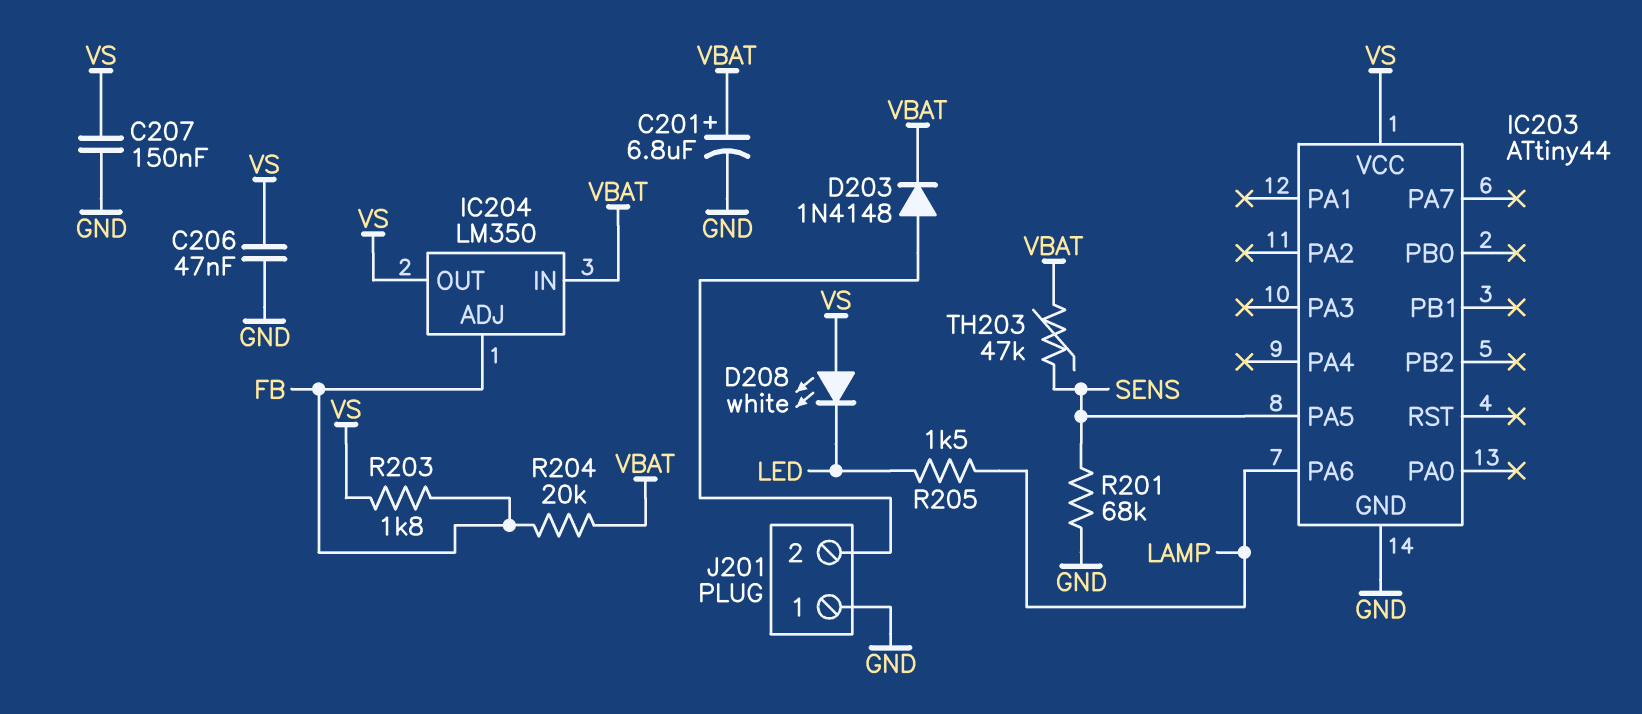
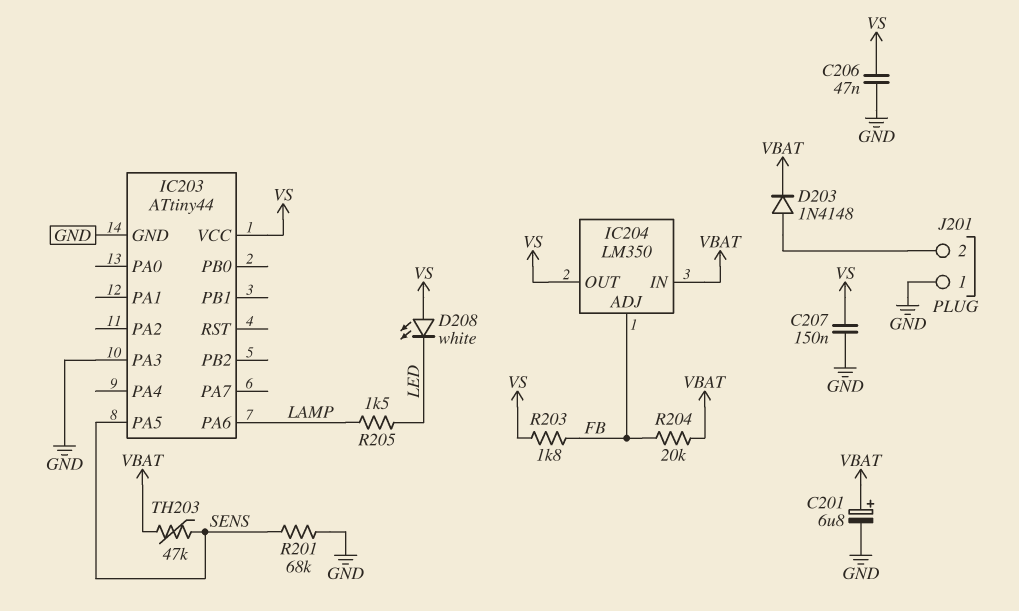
IC203 pin PA3: none -> GND

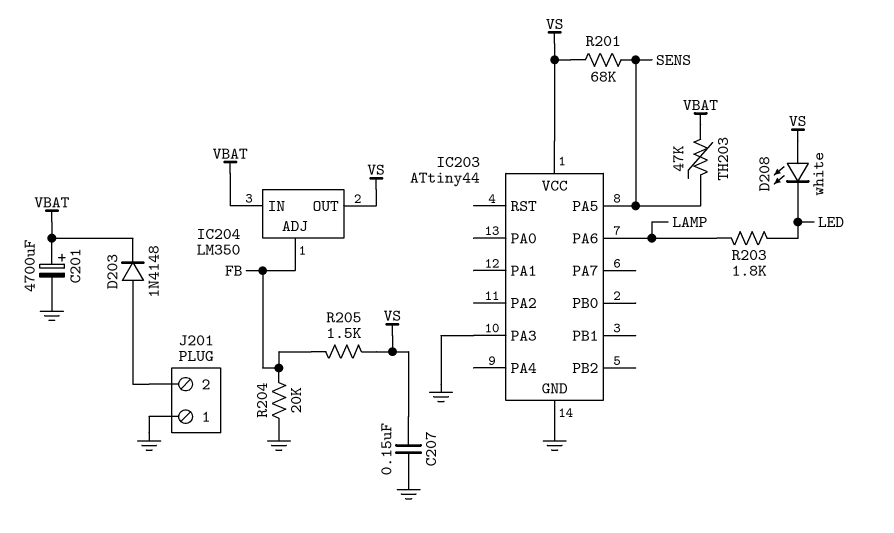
C201: 6.8uF (plus VBAT, minus GND) -> 4700uF (plus VBAT, minus GND)
C206: 47nF (GND, VS) -> none
R201: 68k (GND, SENS) -> 68k (SENS, VS)
R203: 1.8k (FB, VS) -> 1.8k (LAMP, LED)
R204: 20k (FB, VBAT) -> 20k (FB, GND)
R205: 1.5k (LAMP, LED) -> 1.5k (FB, VS)

